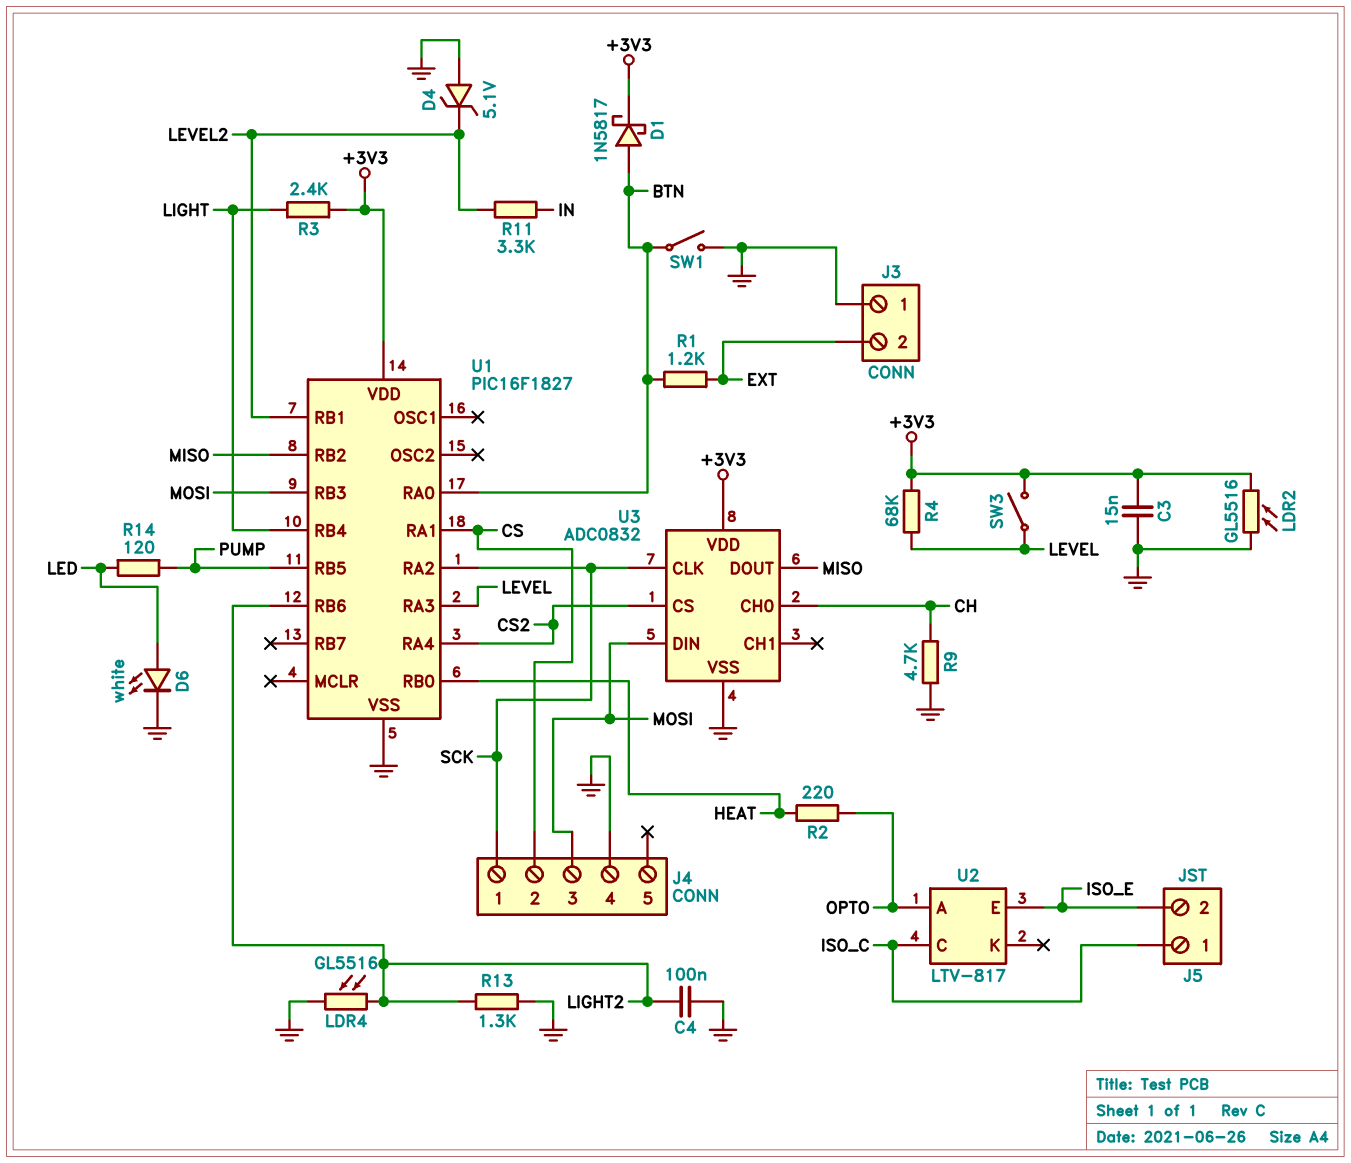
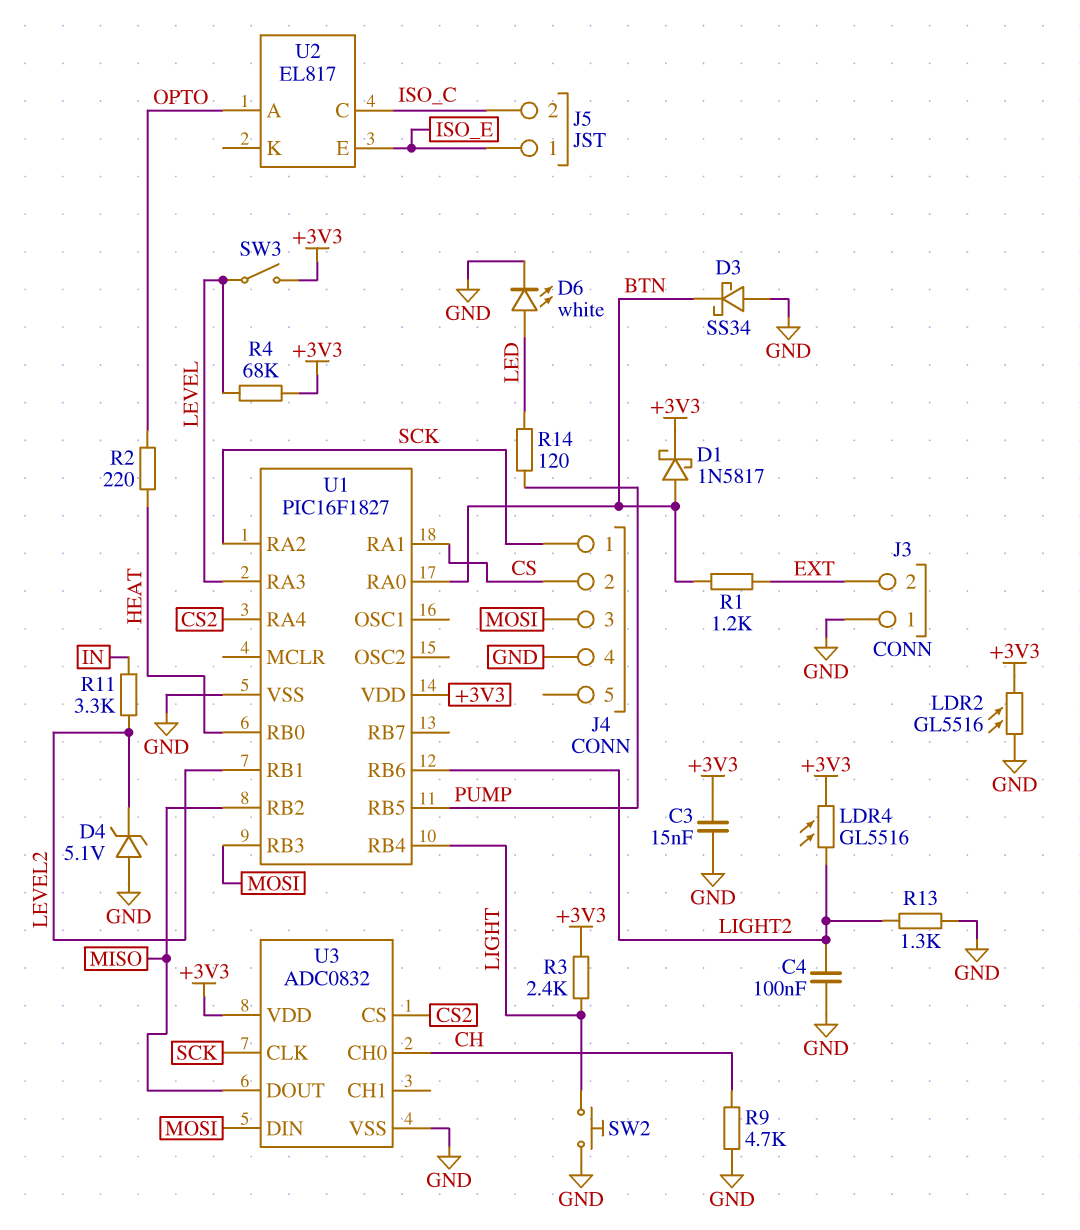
D3: none -> schottky SS34 (A GND, K BTN)
J5 pin 1: ISO_C -> ISO_E
J5 pin 2: ISO_E -> ISO_C
LDR4: GL5516 (GND, LIGHT2) -> GL5516 (+3V3, LIGHT2)
SW1: switch (BTN, GND) -> none
SW2: none -> button (GND, LIGHT)
U2: LTV-817 -> EL817

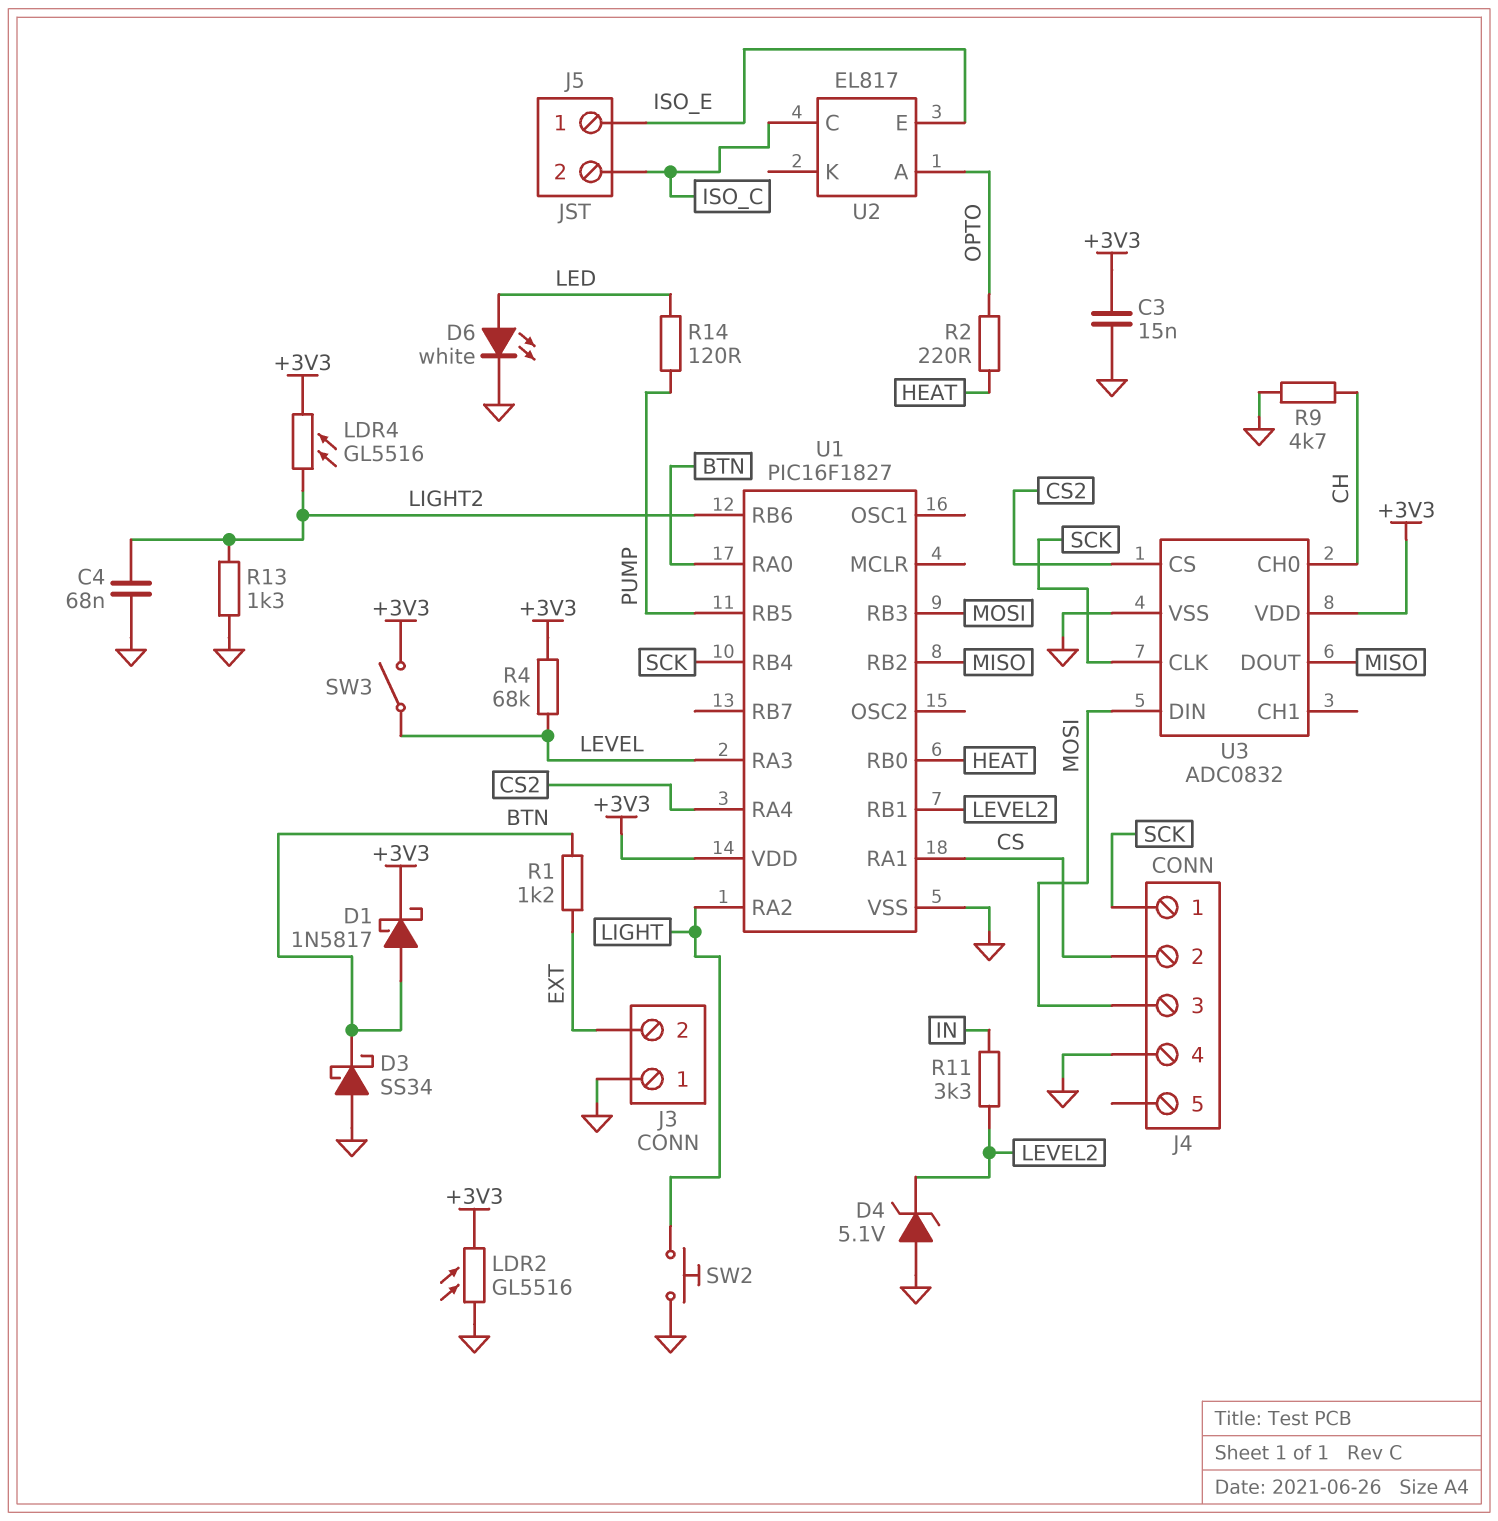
C4: 100nF (GND, LIGHT2) -> 68nF (GND, LIGHT2)
R3: 2.4k (+3V3, LIGHT) -> none
U1 pin RA2: SCK -> LIGHT
U1 pin RB4: LIGHT -> SCK

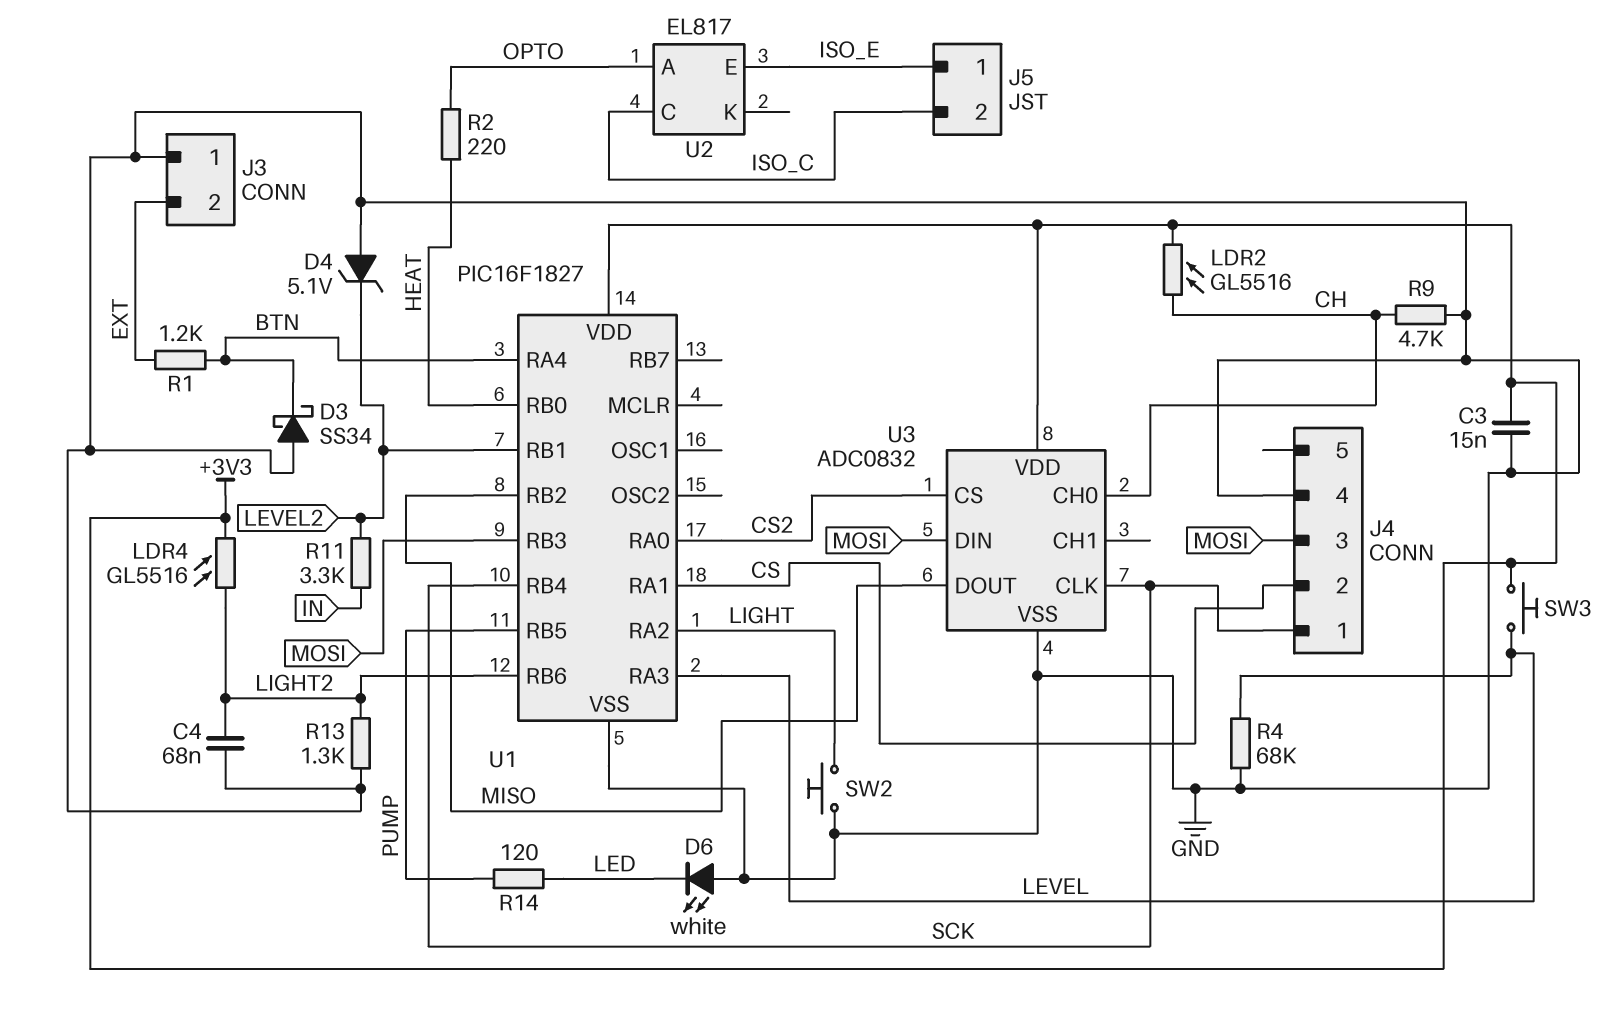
D1: schottky 1N5817 (A BTN, K +3V3) -> none
D6: LED white (A LED, K GND) -> LED white (A GND, K LED)
LDR2: GL5516 (+3V3, GND) -> GL5516 (+3V3, CH)
R4: 68k (+3V3, LEVEL) -> 68k (GND, LEVEL)
SW3: switch (+3V3, LEVEL) -> button (+3V3, LEVEL)
U1 pin RA0: BTN -> CS2
U1 pin RA4: CS2 -> BTN

